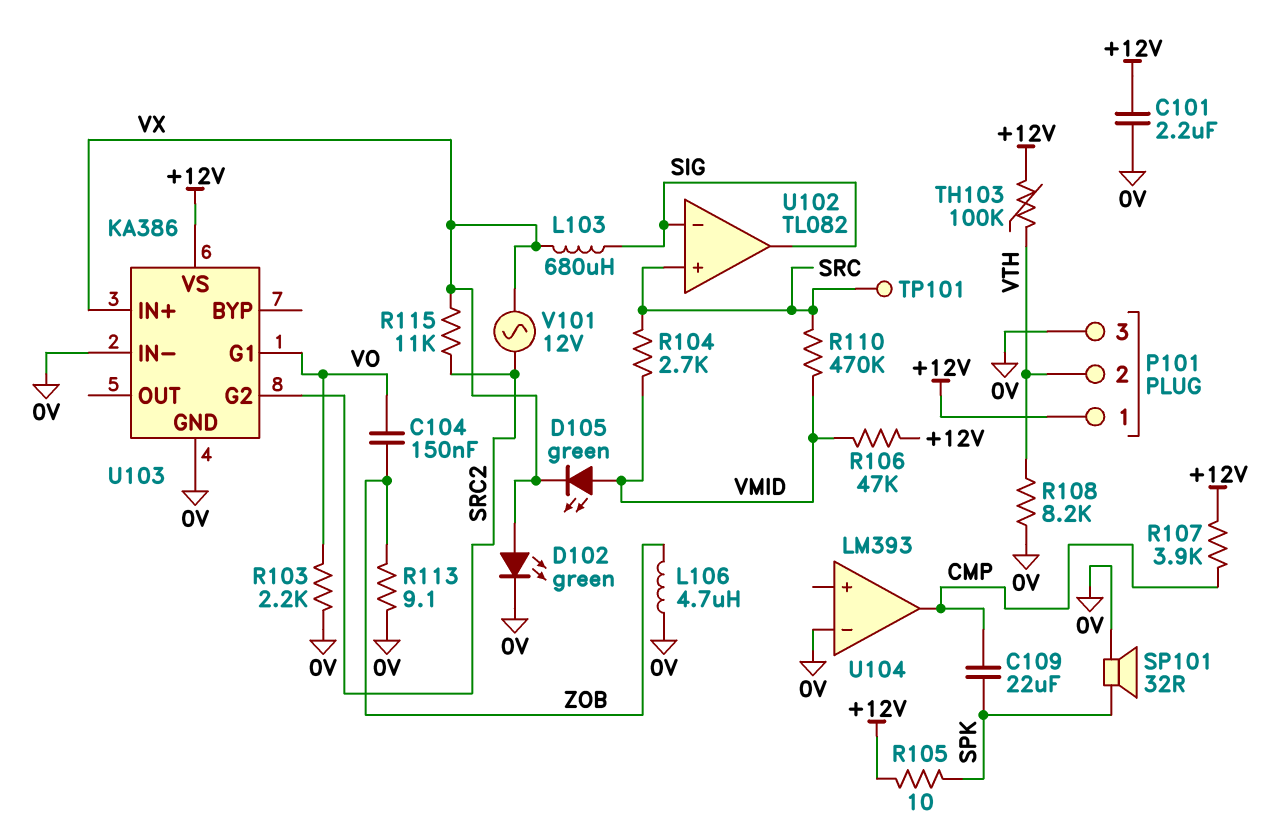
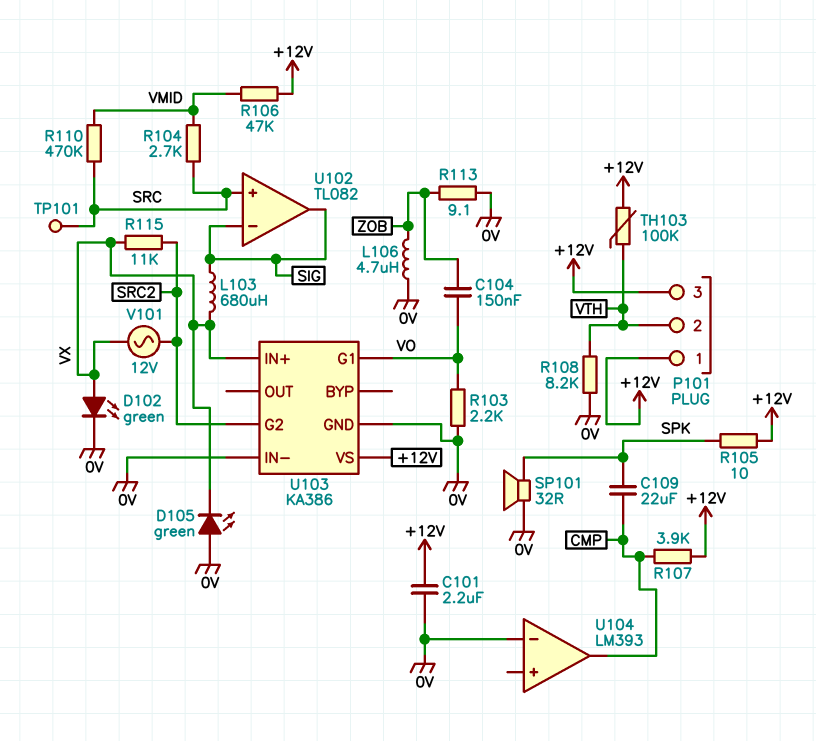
D105: LED green (A VMID, K VX) -> LED green (A 0V, K VX)
P101 pin 3: 0V -> +12V

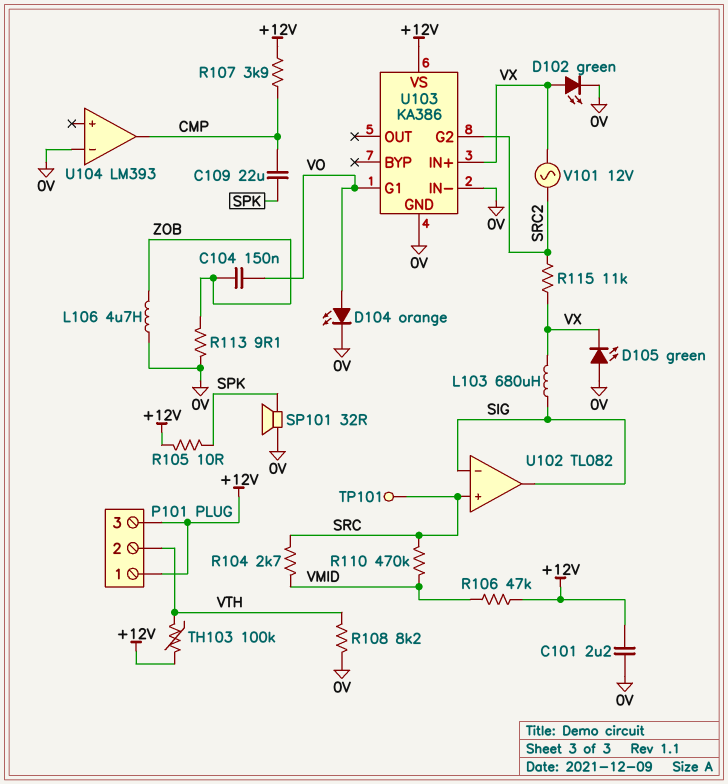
D104: none -> LED orange (A VO, K 0V)
R103: 2.2k (0V, VO) -> none

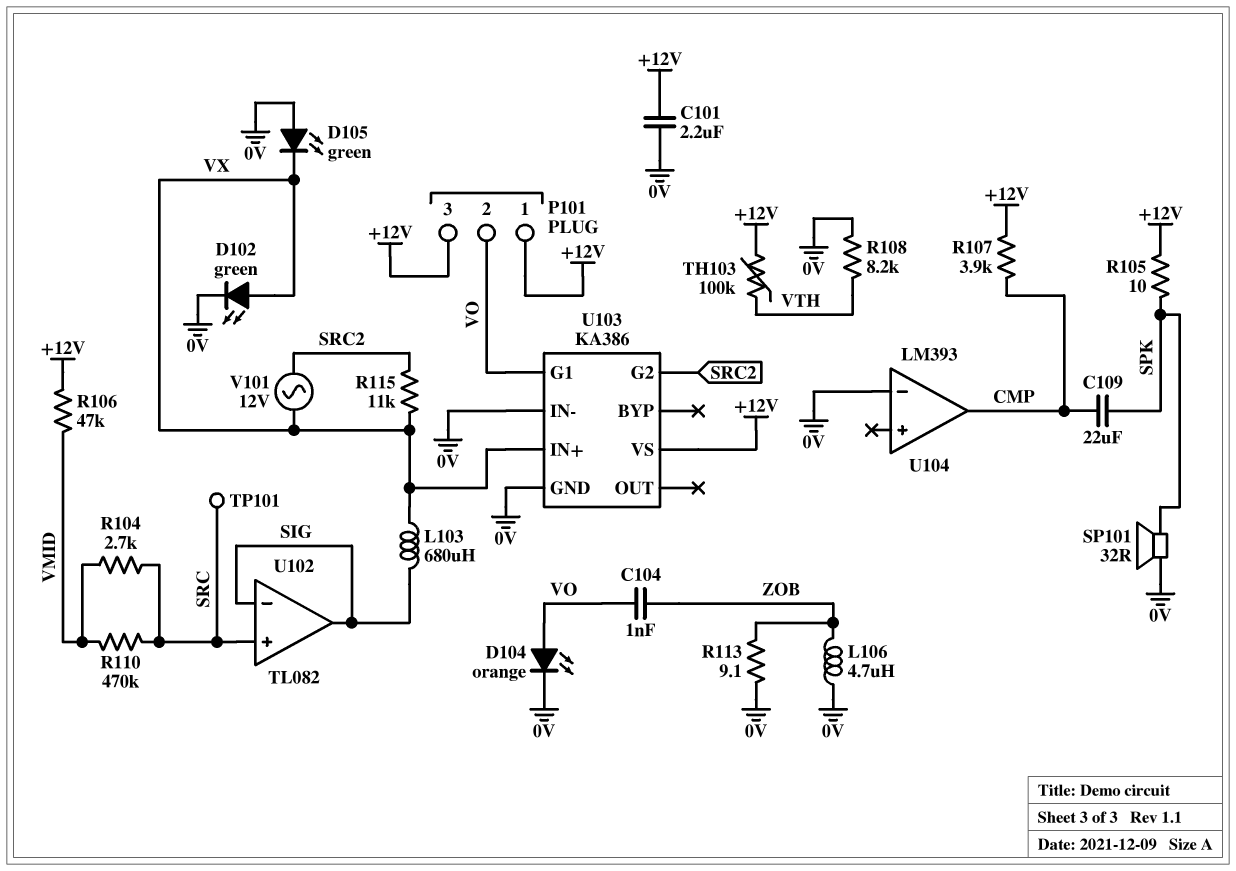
C104: 150nF (VO, ZOB) -> 1nF (VO, ZOB)
P101 pin 2: VTH -> VO

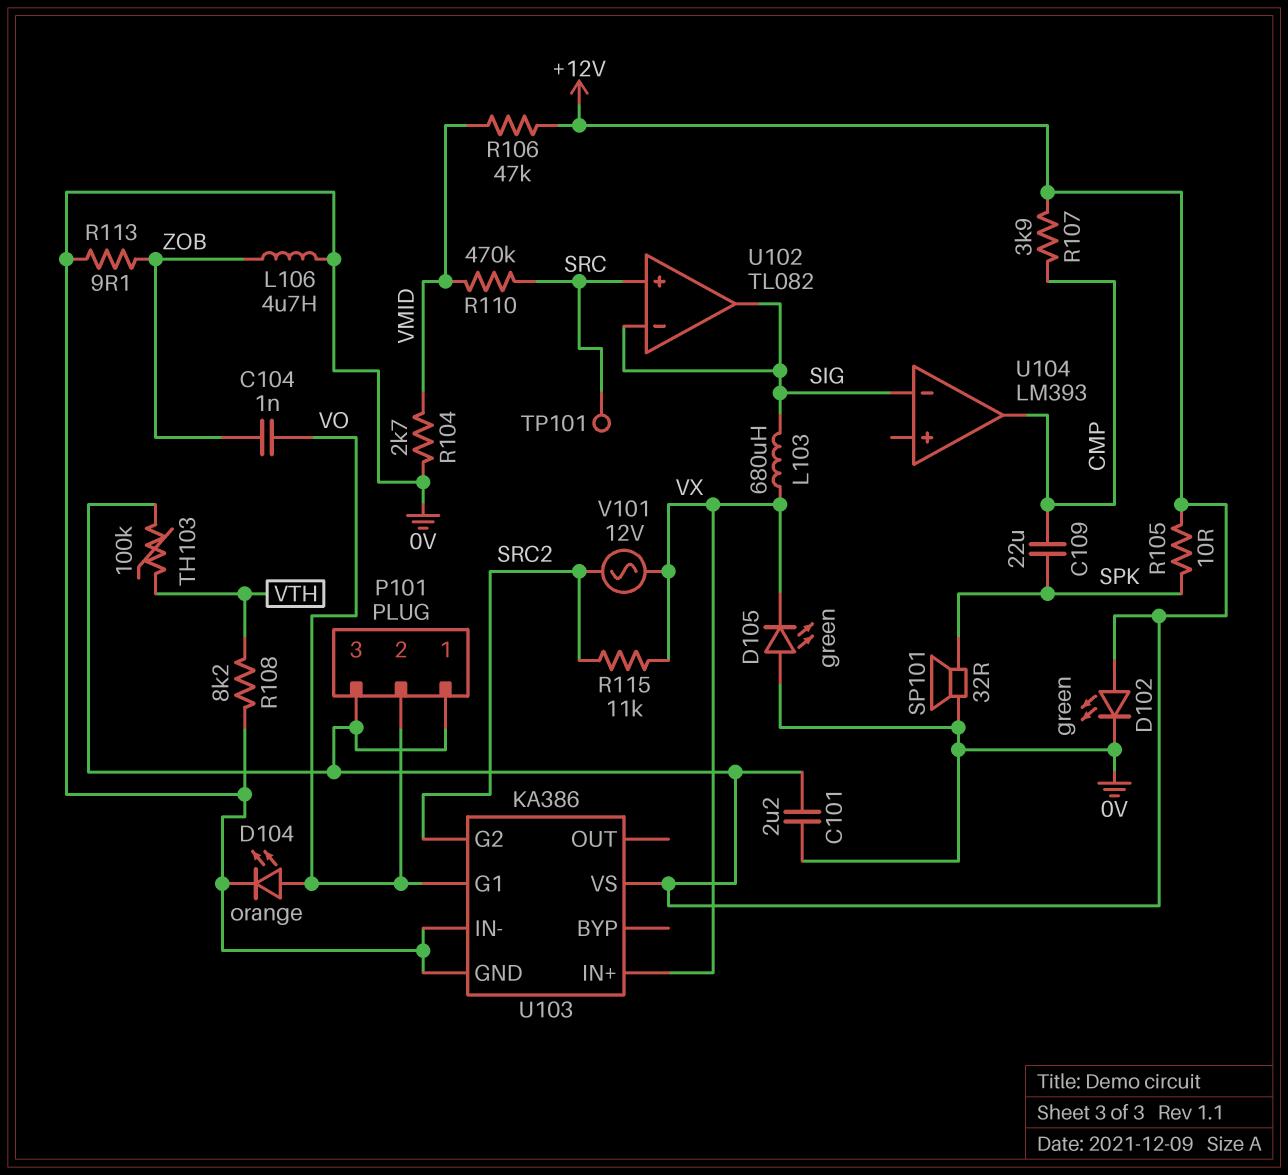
D102: LED green (A VX, K 0V) -> LED green (A +12V, K 0V)
R104: 2.7k (SRC, VMID) -> 2.7k (0V, VMID)
U104 pin in-: 0V -> SIG

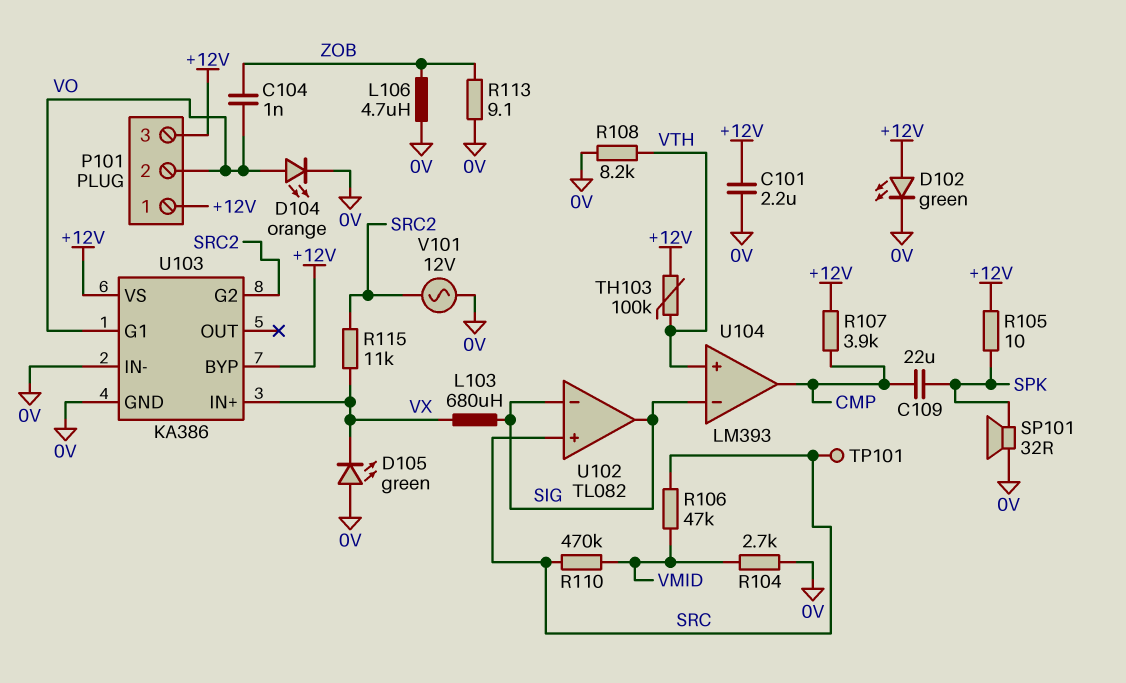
R106: 47k (+12V, VMID) -> 47k (SRC, VMID)
U103 pin BYP: none -> +12V
U104 pin in+: none -> VTH
V101: AC 12V (SRC2, VX) -> AC 12V (0V, SRC2)

